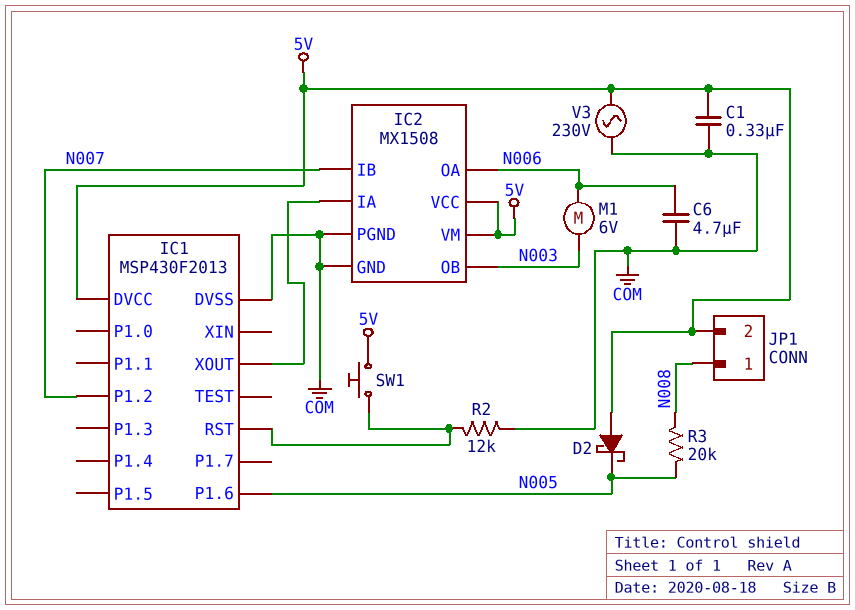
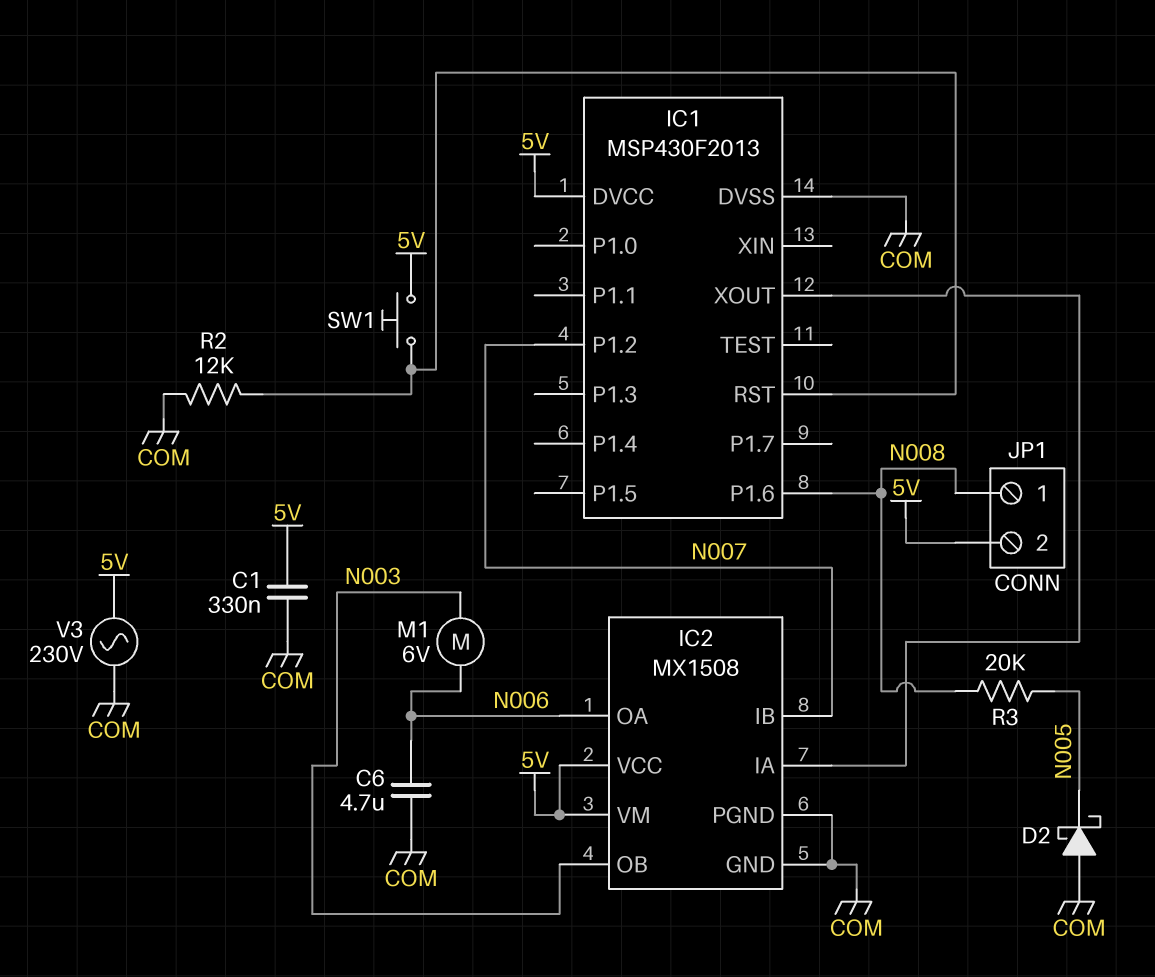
D2: schottky (A 5V, K N005) -> schottky (A COM, K N005)
IC1 pin P1.6: N005 -> N008

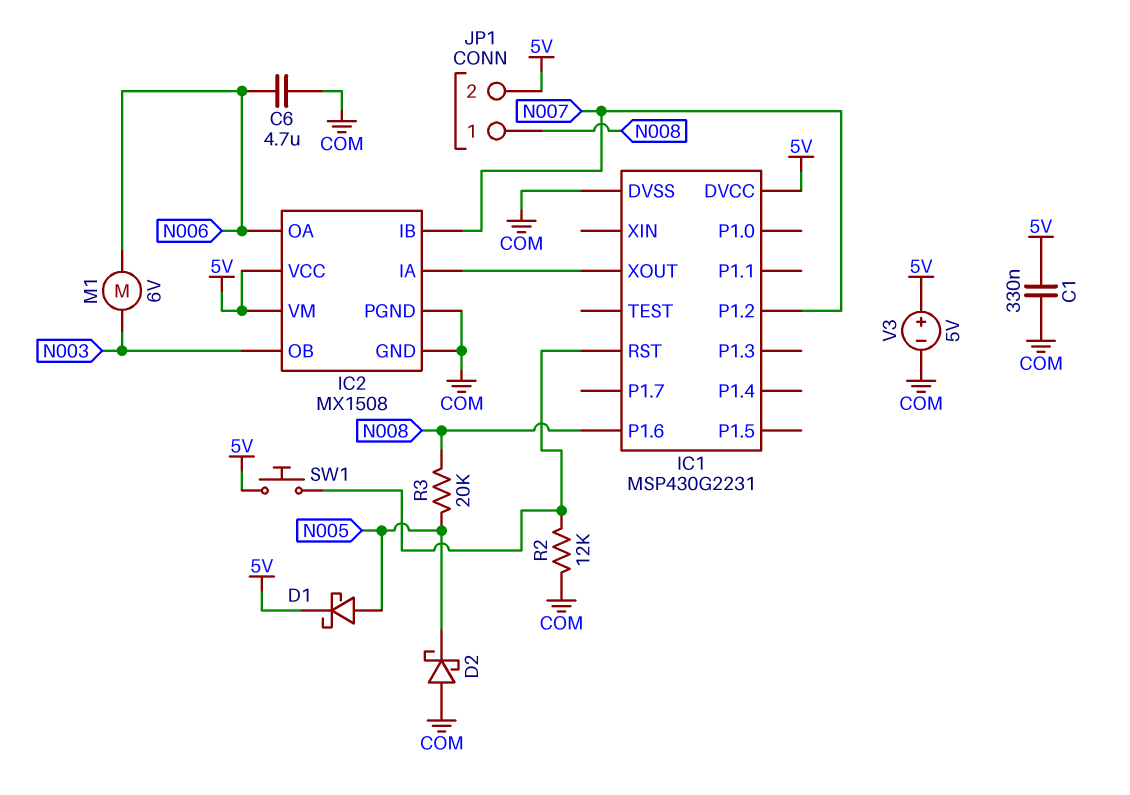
D1: none -> schottky (A N005, K 5V)
IC1: MSP430F2013 -> MSP430G2231
V3: AC 230V (5V, COM) -> 5V (plus 5V, minus COM)

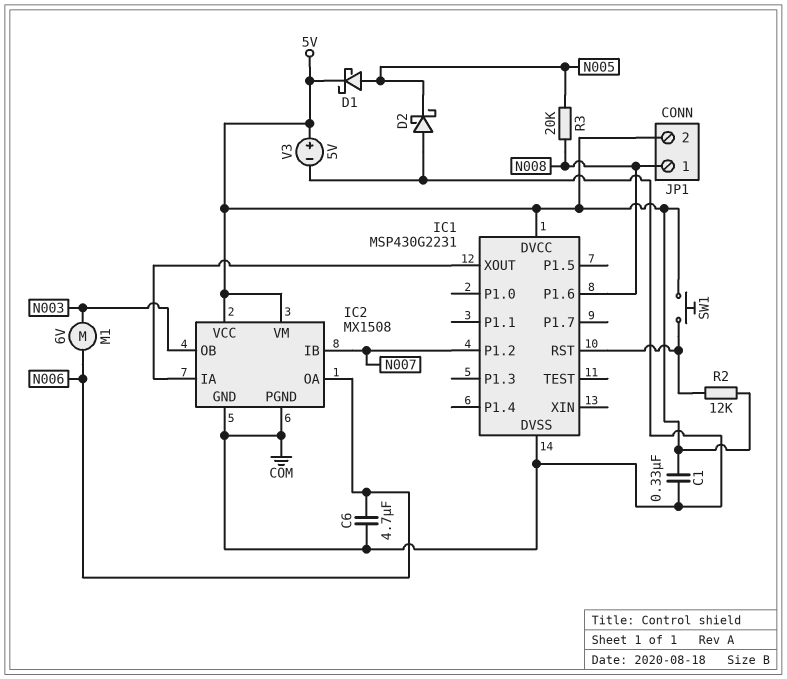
R2: 12k (COM, IC1/RST) -> 12k (5V, IC1/RST)

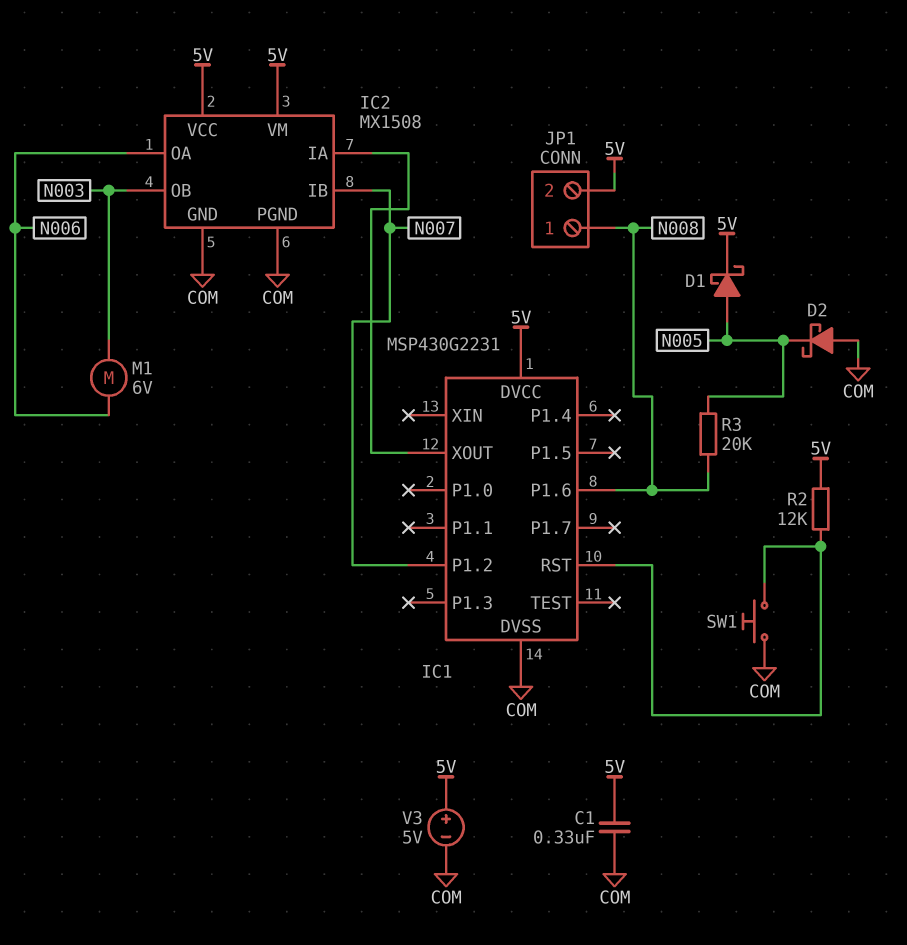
C6: 4.7uF (COM, N006) -> none
SW1: button (5V, IC1/RST) -> button (COM, IC1/RST)

